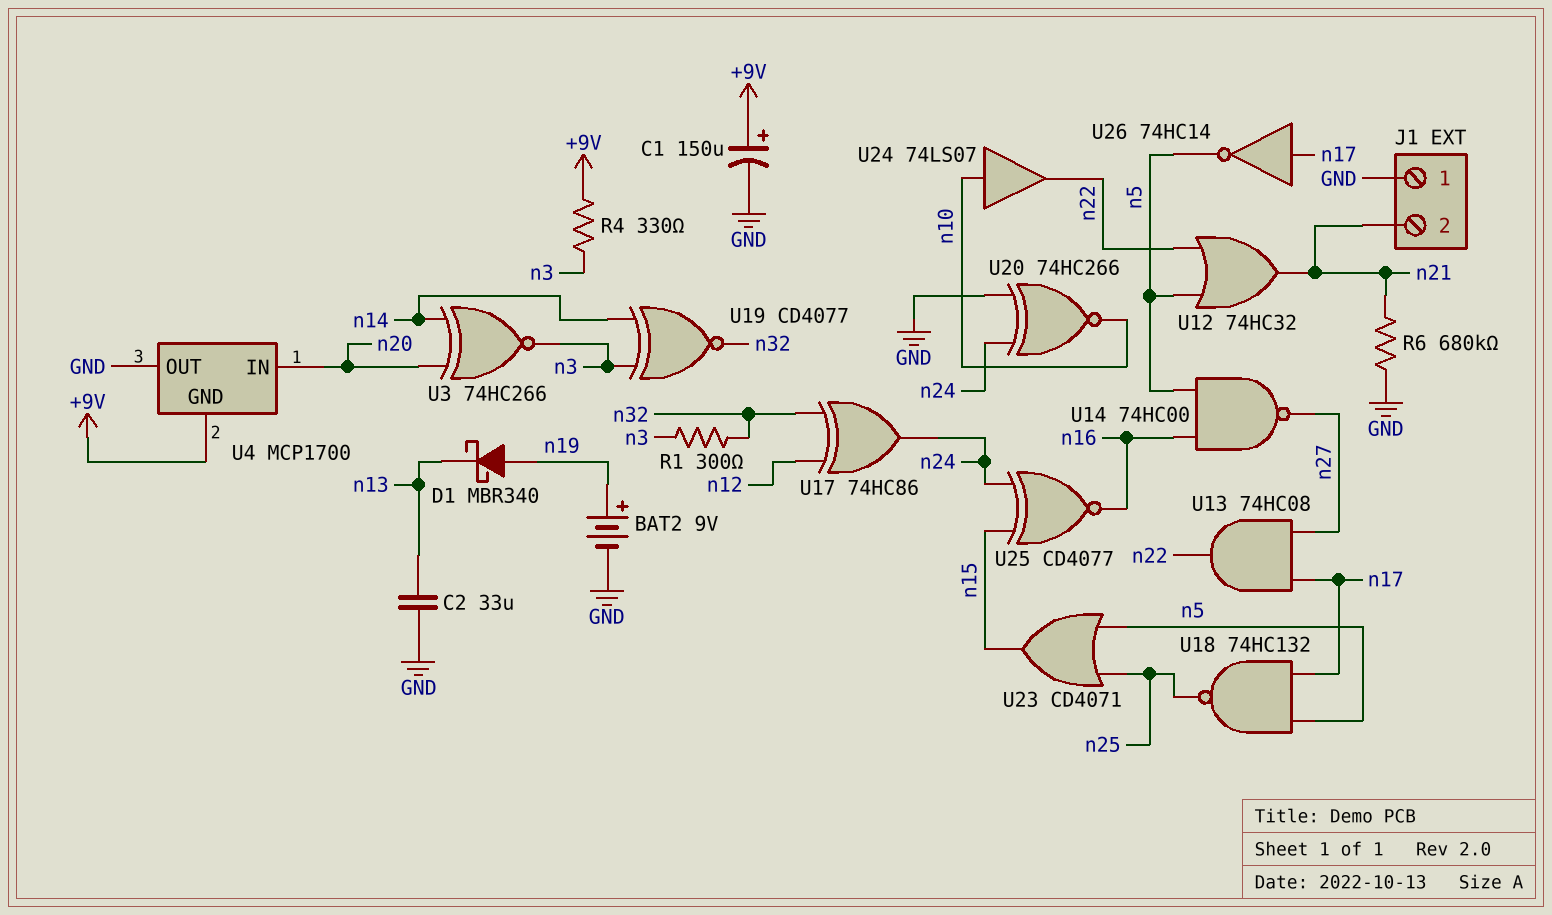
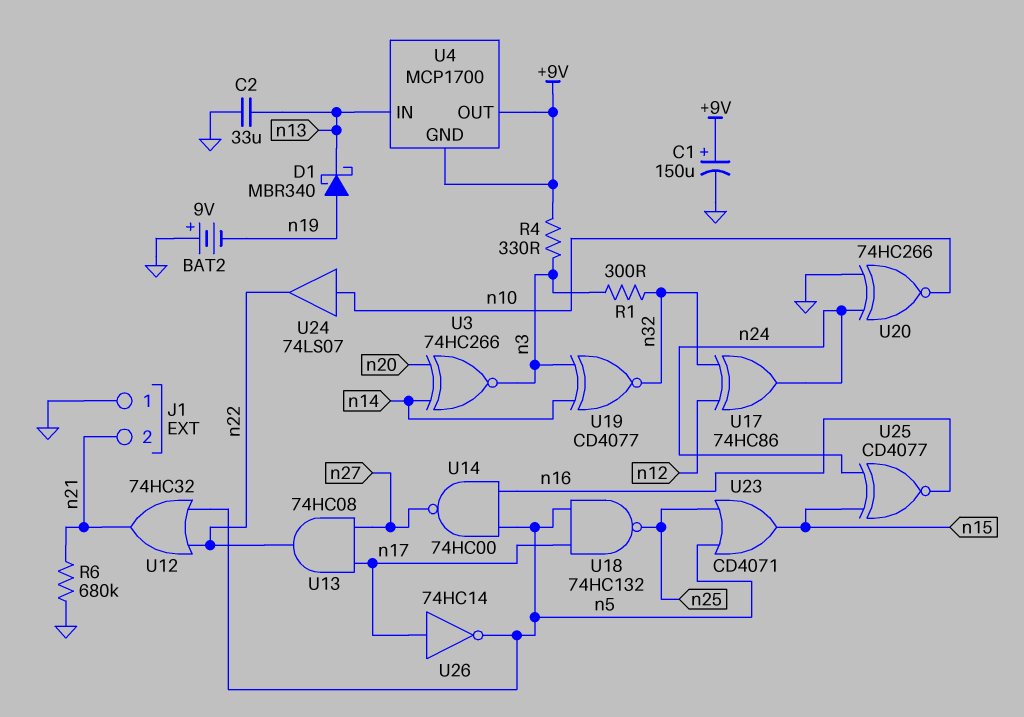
BAT2: 9V (plus n19, minus GND) -> 9V (plus GND, minus n19)
U4 pin IN: n20 -> n13
U4 pin OUT: GND -> +9V

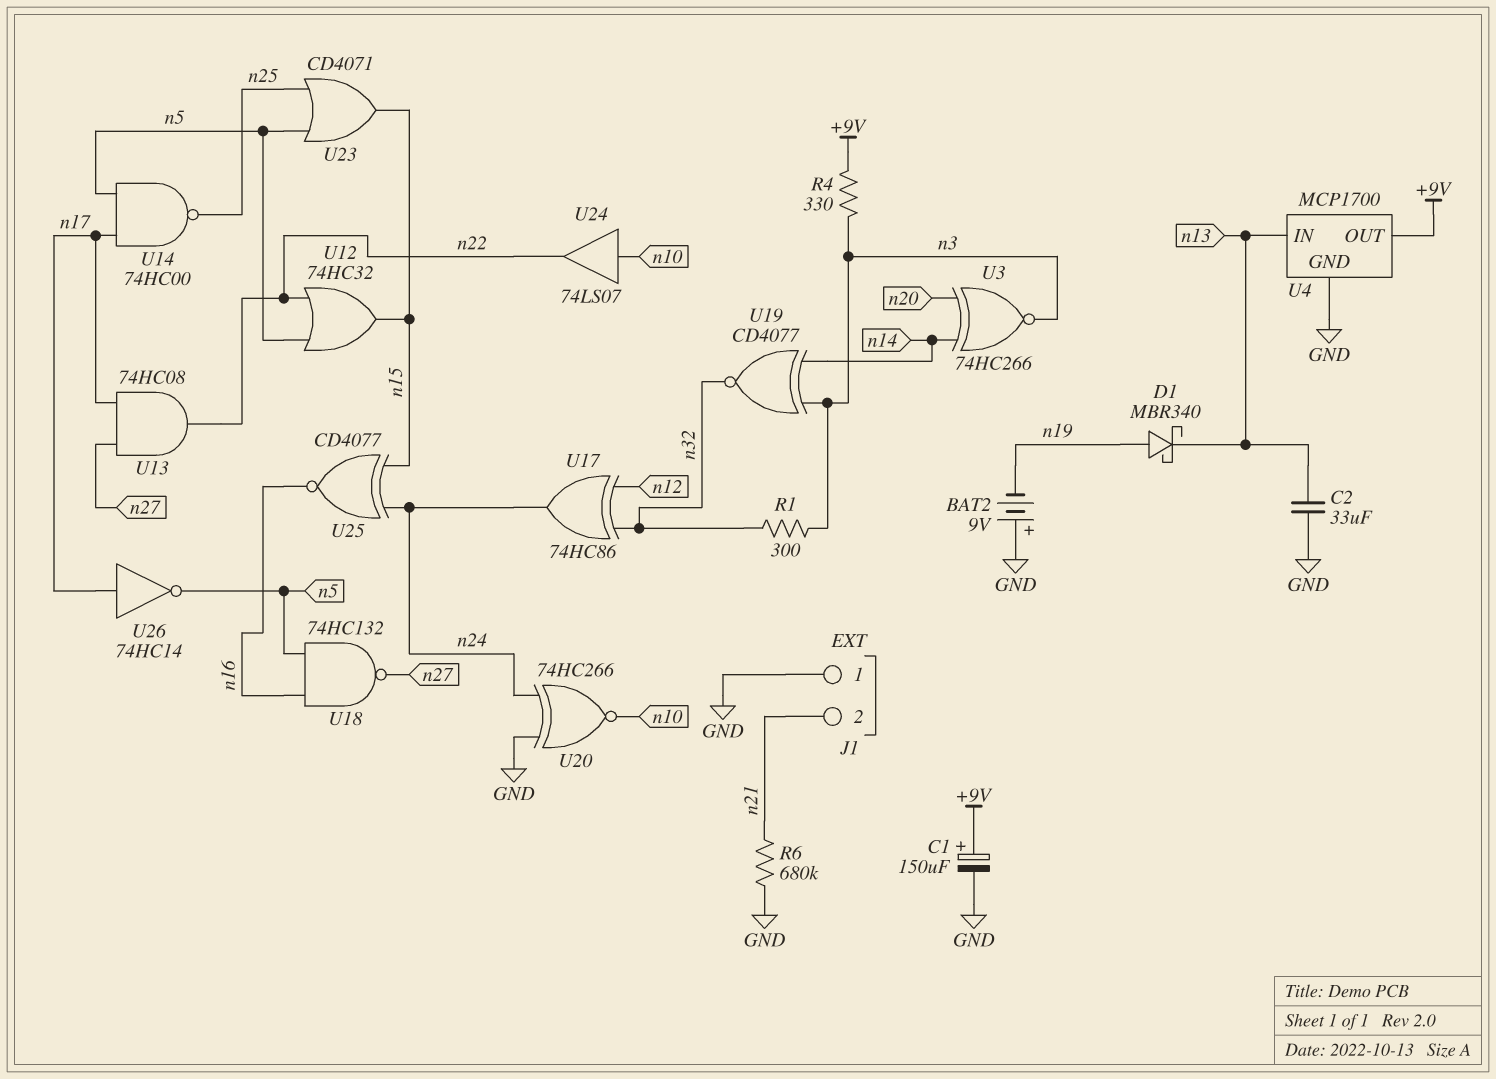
U4 pin GND: +9V -> GND
U12: OR 74HC32 (in n5, in n22, out n21) -> OR 74HC32 (in n5, in n22, out n15)
U14: NAND 74HC00 (in n5, in n16, out n27) -> NAND 74HC00 (in n5, in n17, out n25)
U18: NAND 74HC132 (in n5, in n17, out n25) -> NAND 74HC132 (in n5, in n16, out n27)

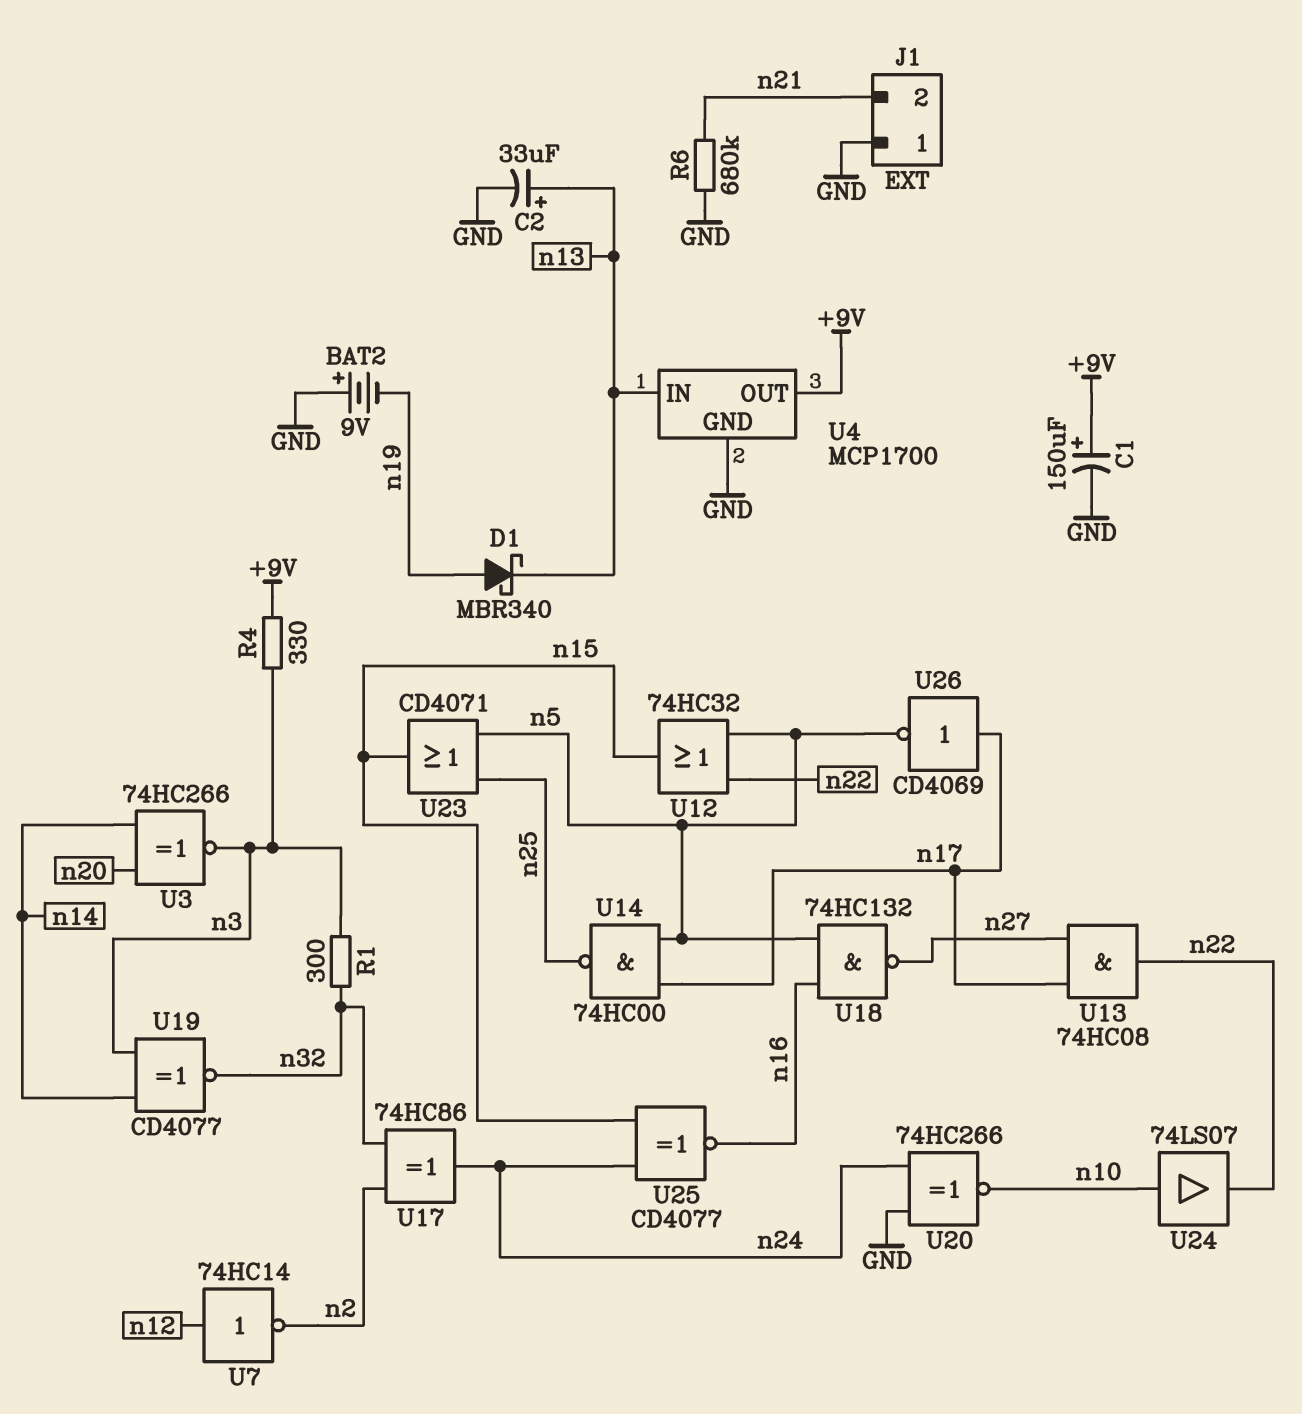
C2: 33uF (GND, n13) -> 33uF (plus n13, minus GND)
U7: none -> NOT 74HC14 (in n12, out n2)
U17: XOR 74HC86 (in n12, in n32, out n24) -> XOR 74HC86 (in n2, in n32, out n24)
U26: NOT 74HC14 (in n17, out n5) -> NOT CD4069 (in n17, out n5)

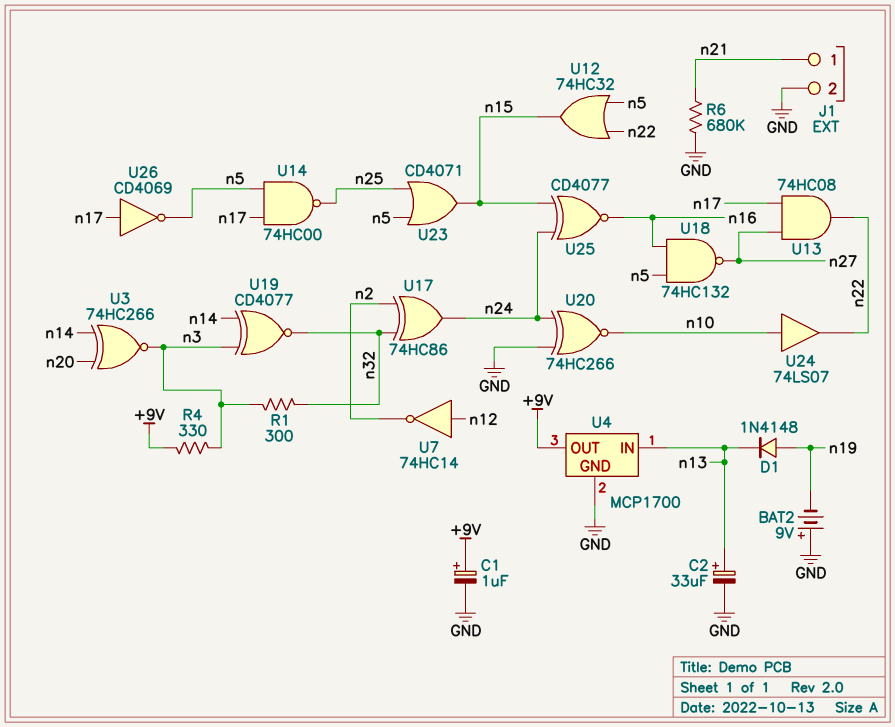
C1: 150uF (plus +9V, minus GND) -> 1uF (plus +9V, minus GND)
D1: schottky MBR340 (A n19, K n13) -> diode 1N4148 (A n19, K n13)
J1 pin 1: GND -> n21
J1 pin 2: n21 -> GND

